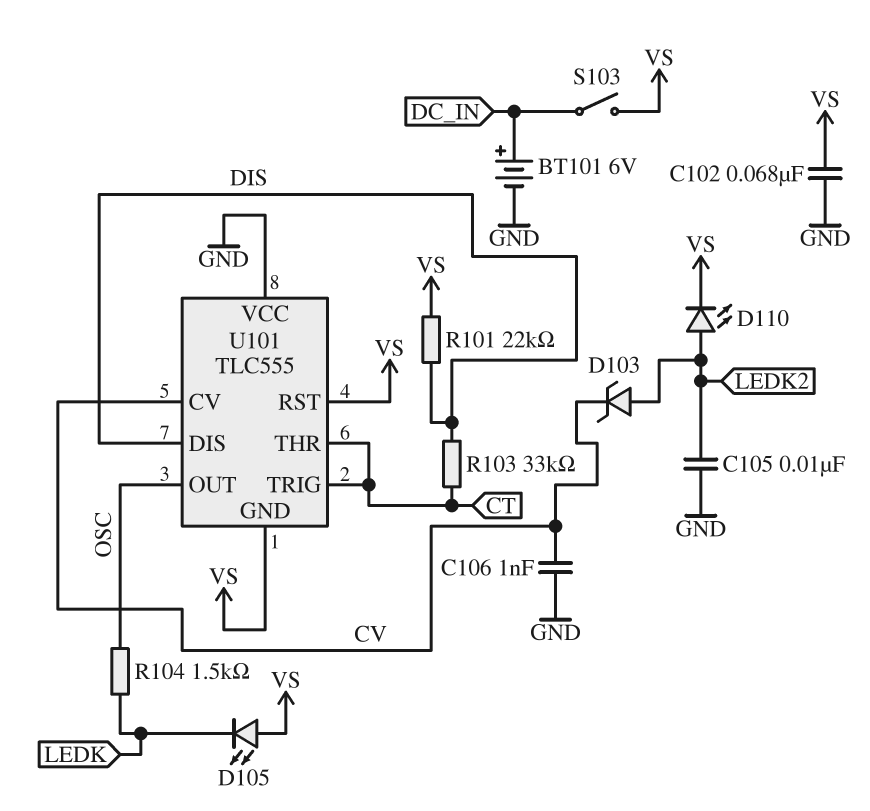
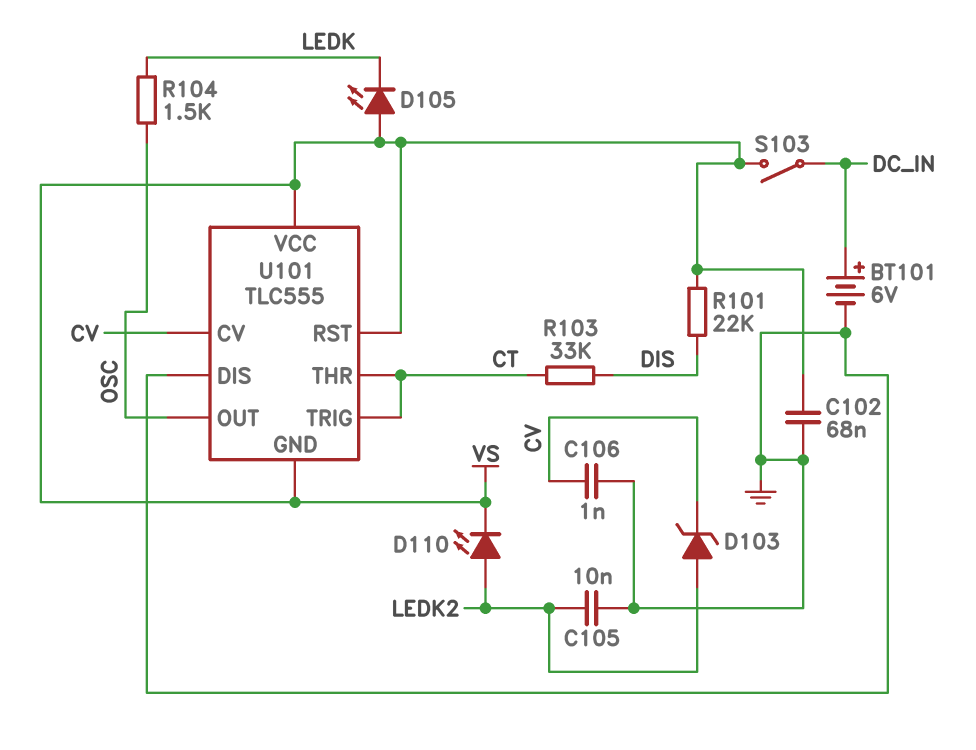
U101 pin DIS: DIS -> GND
U101 pin VCC: GND -> VS

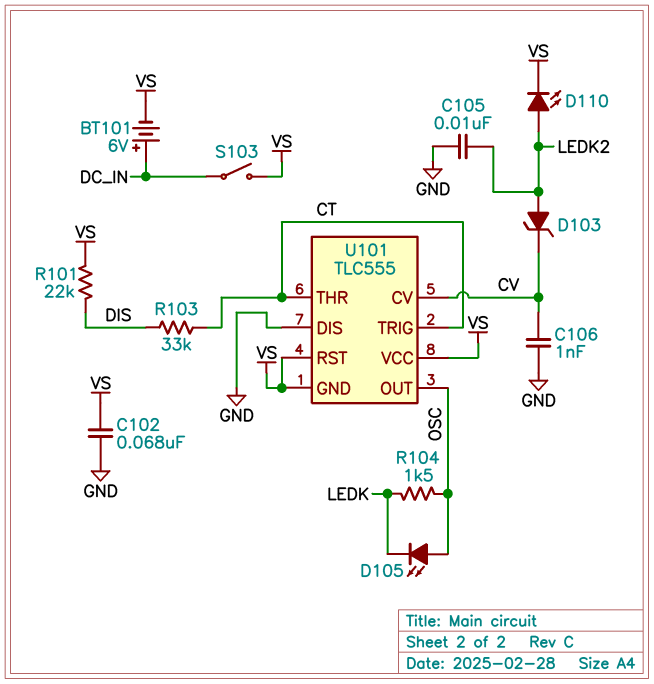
BT101: 6V (plus DC_IN, minus GND) -> 6V (plus DC_IN, minus VS)
D105: LED (A VS, K LEDK) -> LED (A OSC, K LEDK)

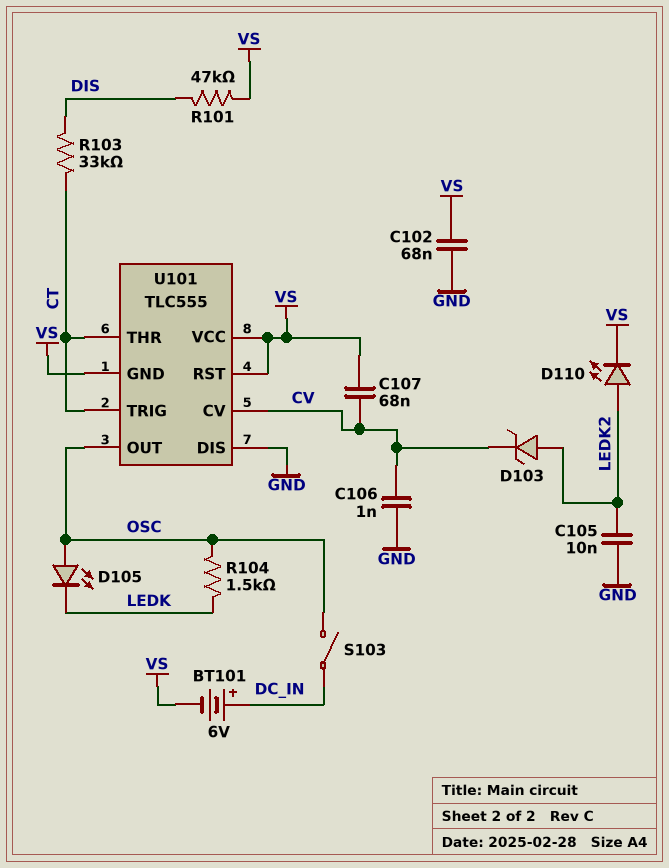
C107: none -> 68nF (CV, VS)
R101: 22k (DIS, VS) -> 47k (DIS, VS)
S103: switch (DC_IN, VS) -> switch (DC_IN, OSC)

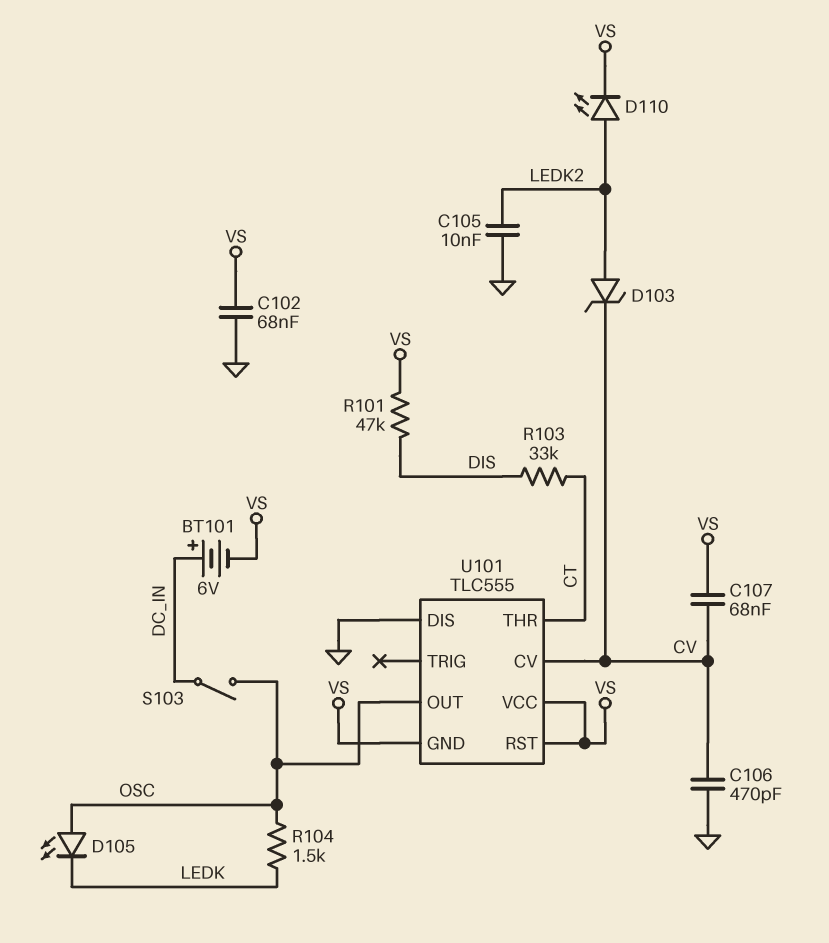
C106: 1nF (CV, GND) -> 470pF (CV, GND)
U101 pin TRIG: CT -> none

